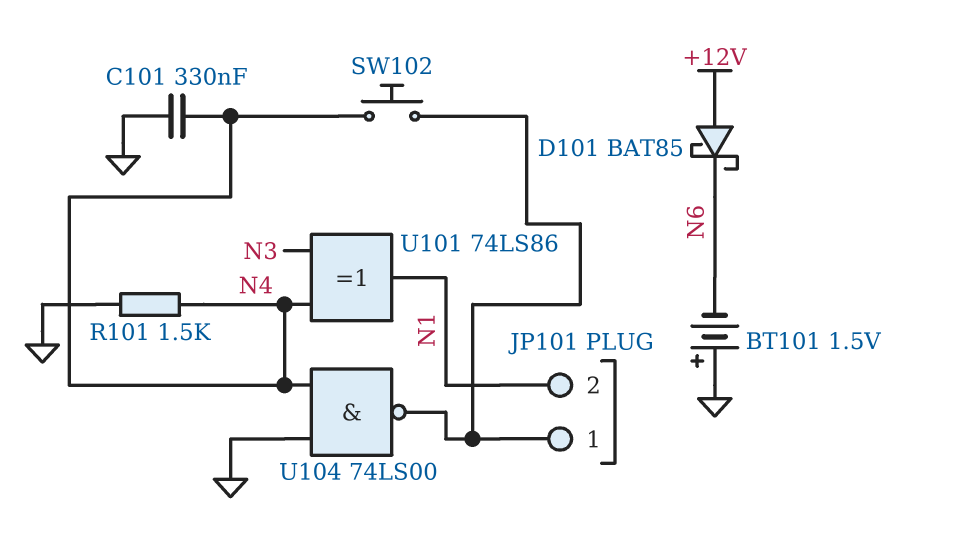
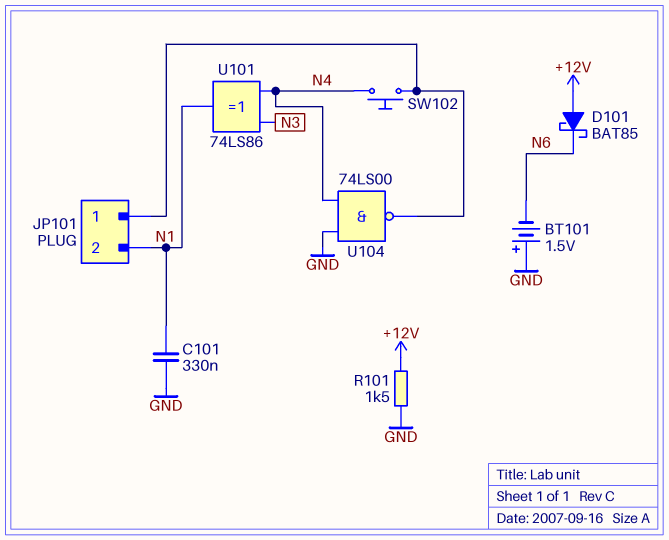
C101: 330nF (GND, N4) -> 330nF (GND, N1)
R101: 1.5k (GND, N4) -> 1.5k (+12V, GND)

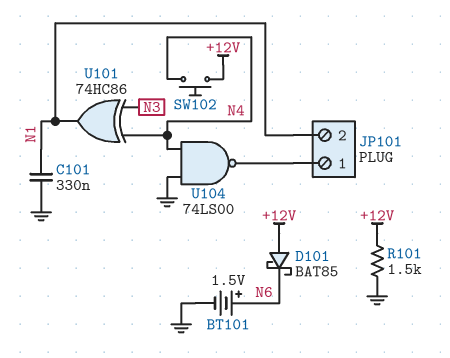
BT101: 1.5V (plus GND, minus N6) -> 1.5V (plus N6, minus GND)
SW102: button (JP101/1, N4) -> button (+12V, N4)
U101: XOR 74LS86 (in N3, in N4, out N1) -> XOR 74HC86 (in N3, in N4, out N1)

